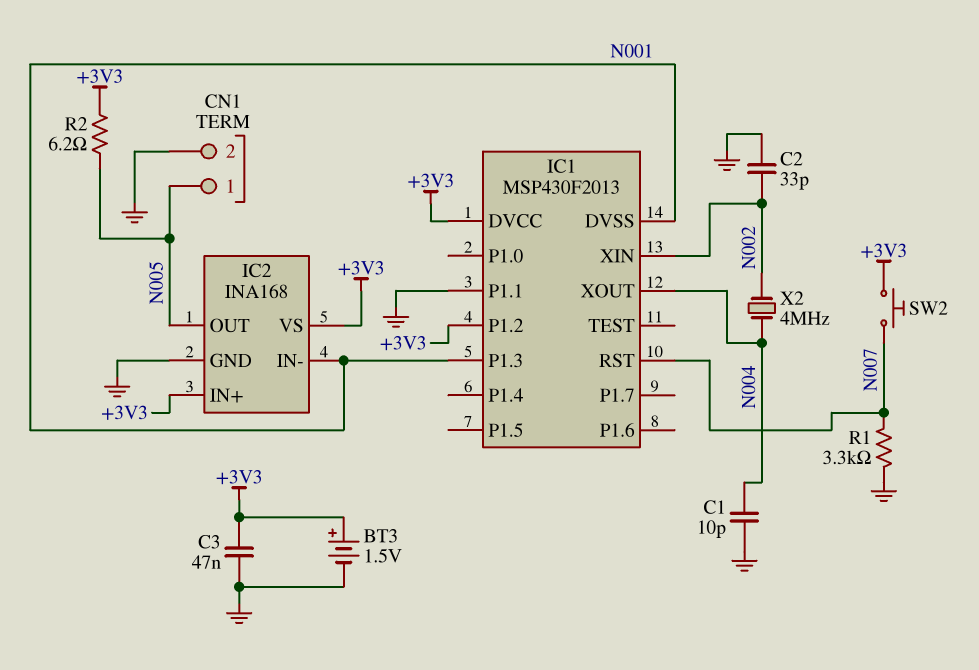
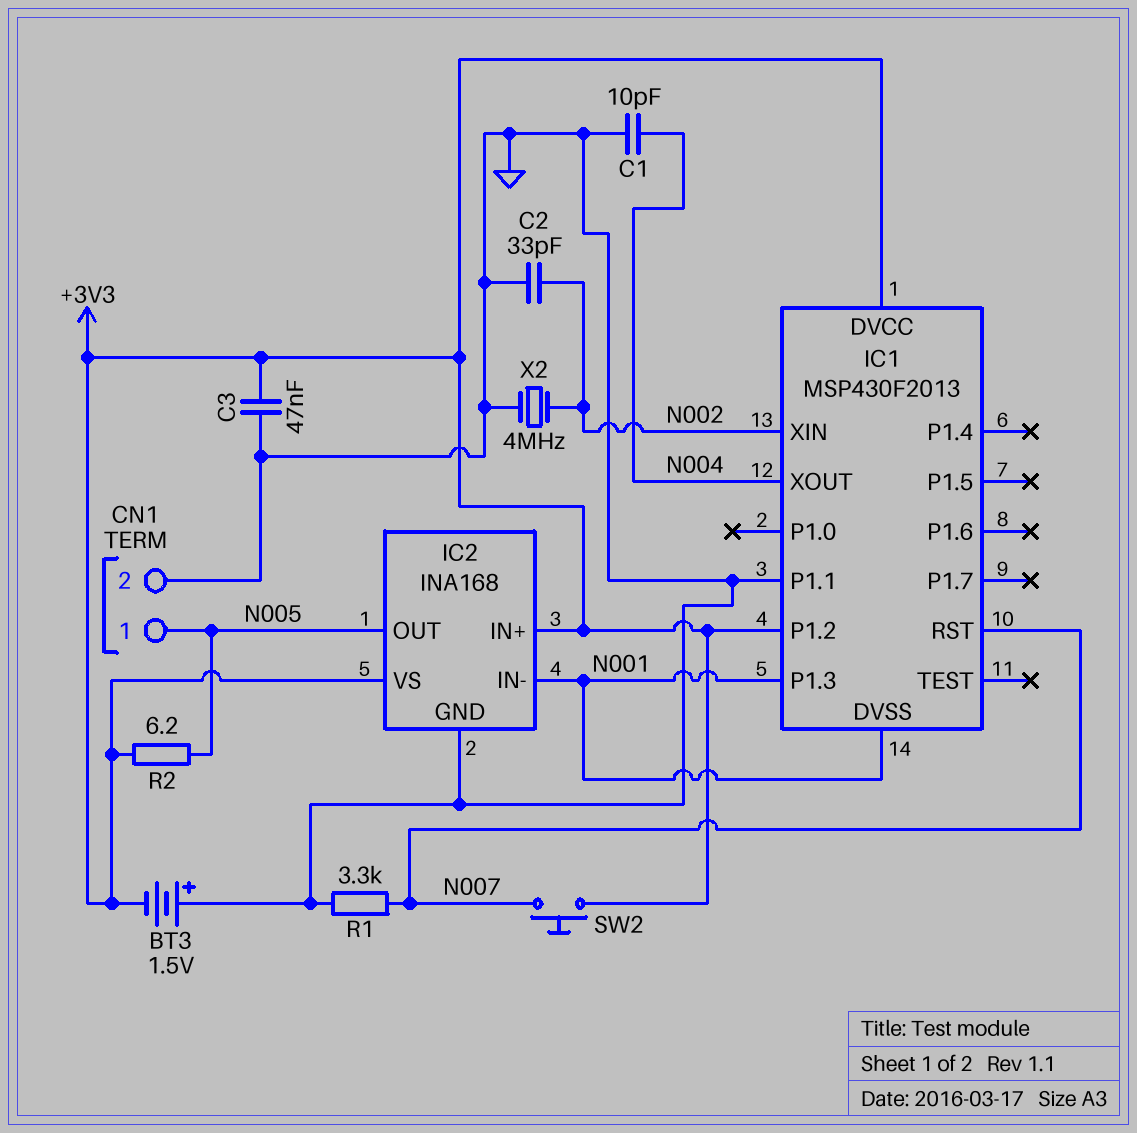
BT3: 1.5V (plus +3V3, minus GND) -> 1.5V (plus GND, minus +3V3)
X2: 4MHz (N002, N004) -> 4MHz (GND, N002)

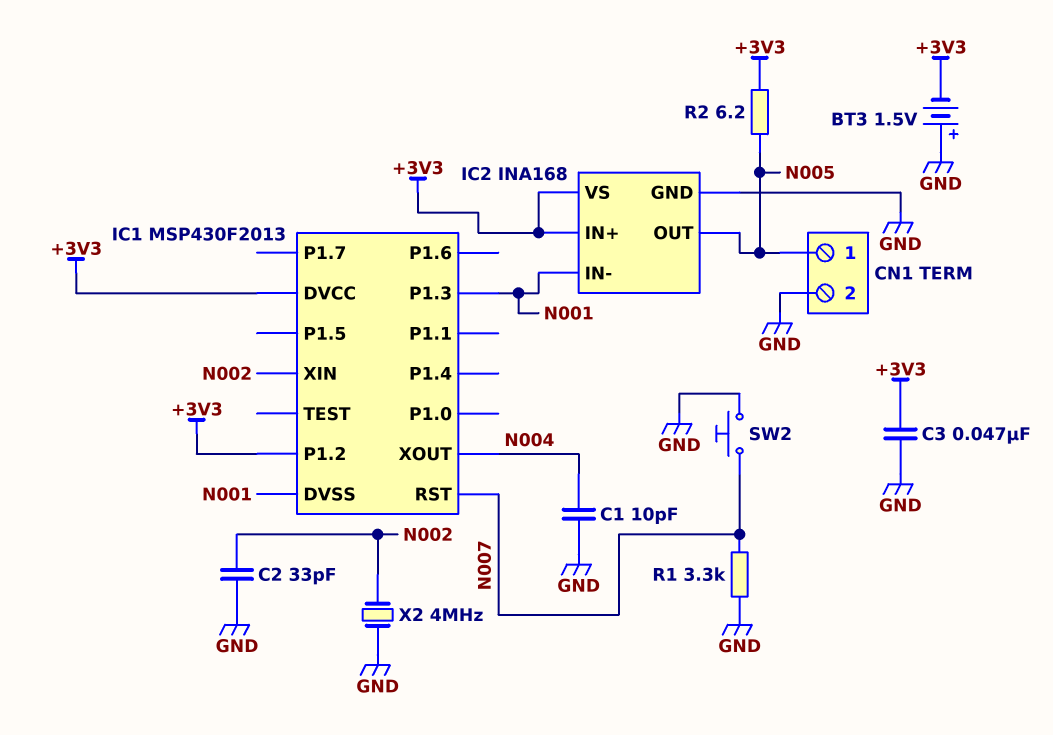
IC1 pin P1.1: GND -> none
SW2: button (+3V3, N007) -> button (GND, N007)

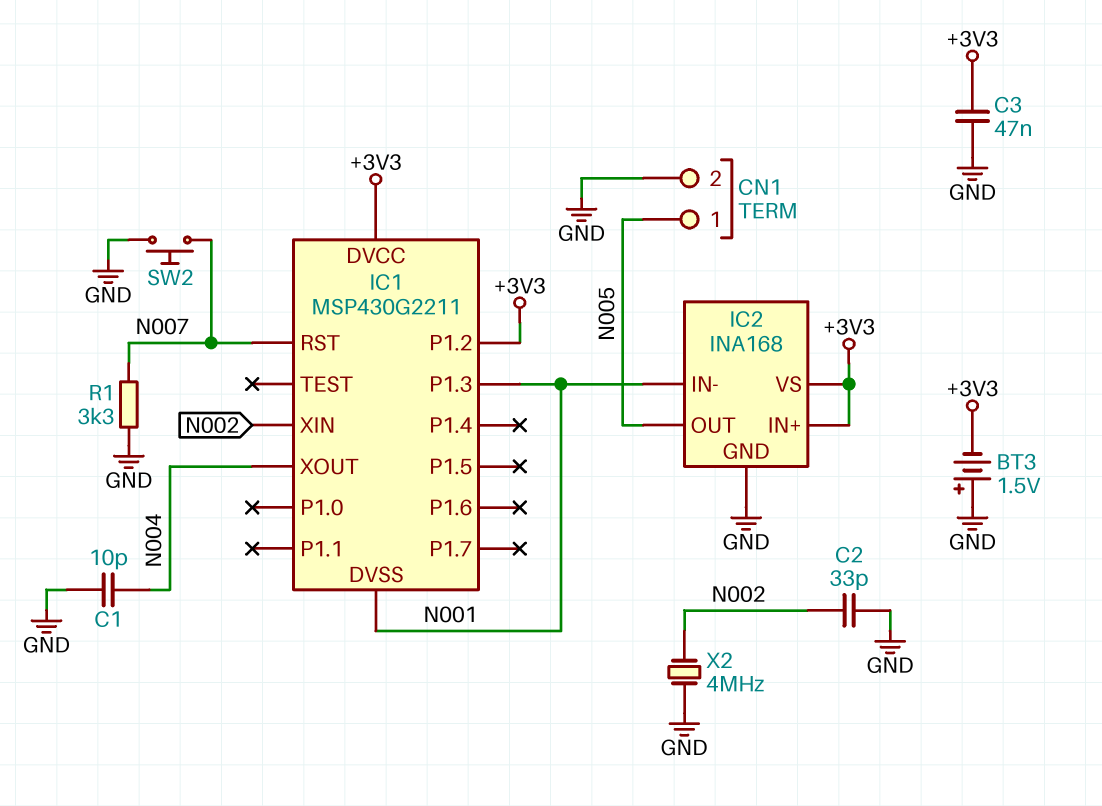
IC1: MSP430F2013 -> MSP430G2211
R2: 6.2 (+3V3, N005) -> none

